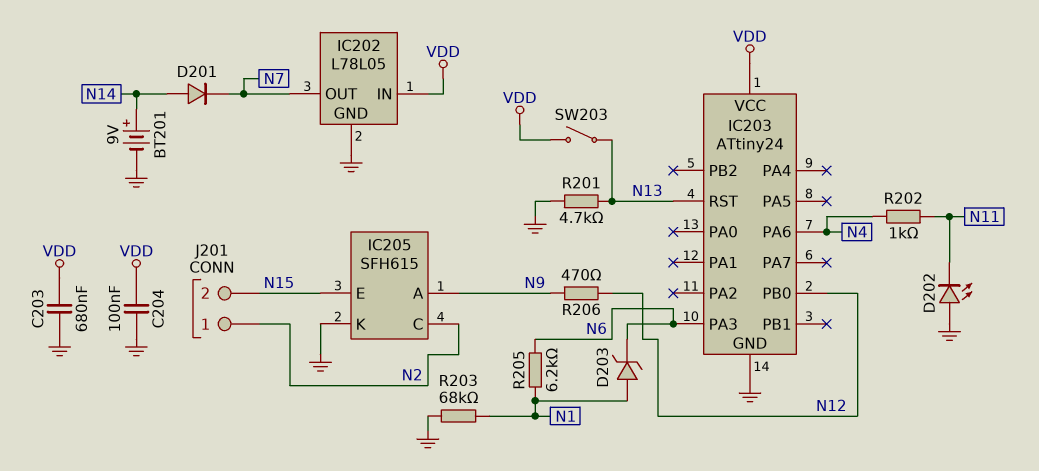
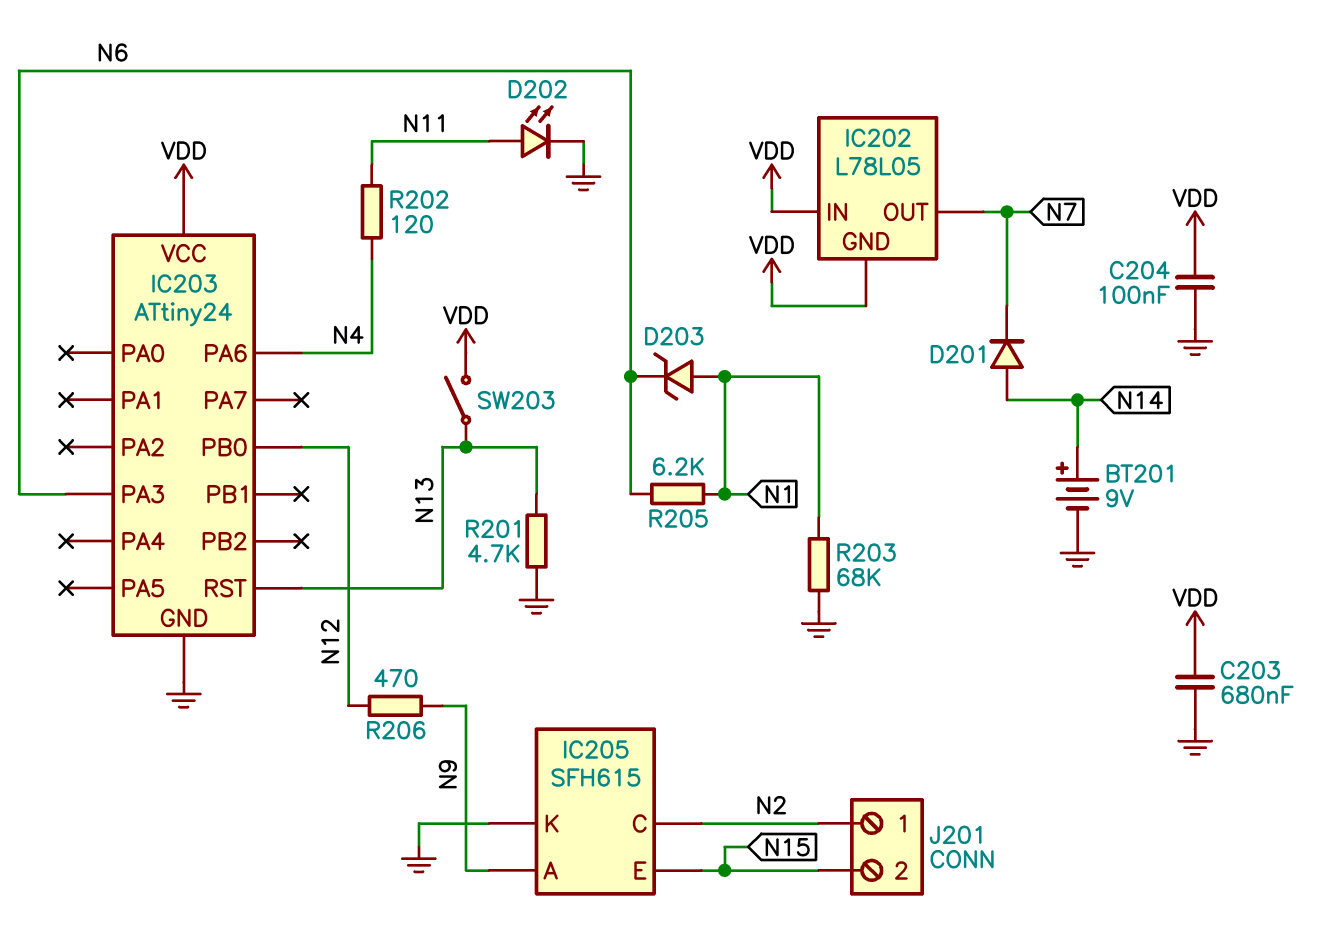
D202: LED (A GND, K N11) -> LED (A N11, K GND)
IC202 pin GND: GND -> VDD
R202: 1k (N4, N11) -> 120 (N4, N11)

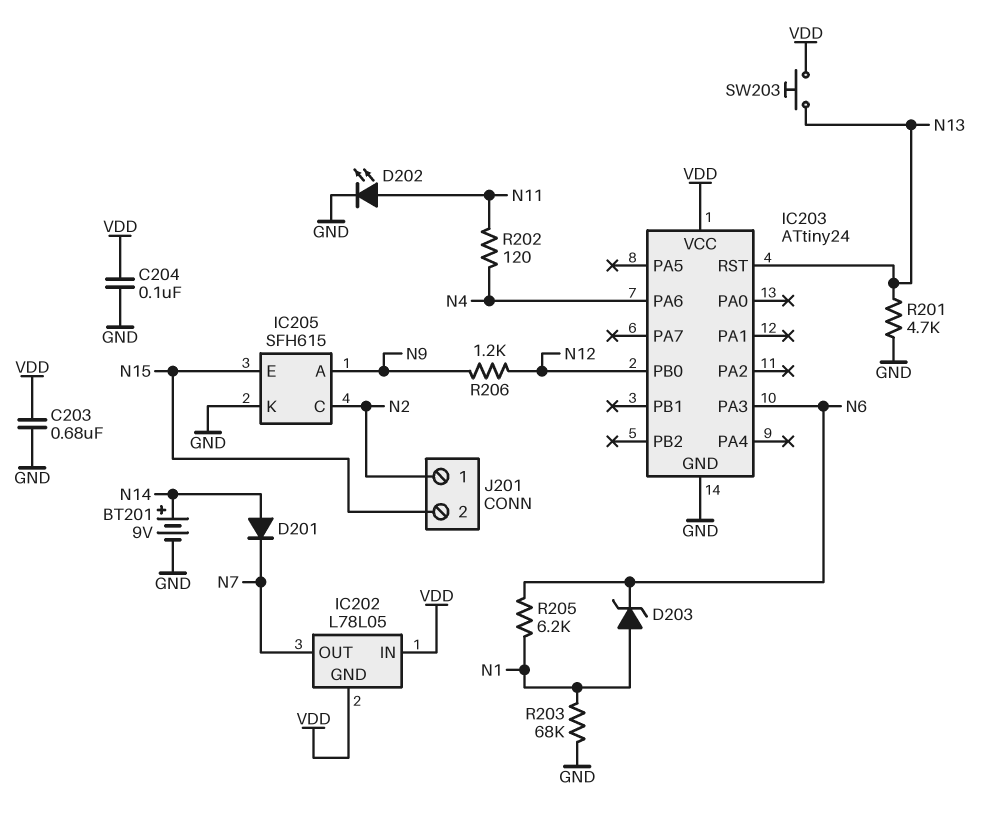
R206: 470 (N9, N12) -> 1.2k (N9, N12)
SW203: switch (N13, VDD) -> button (N13, VDD)

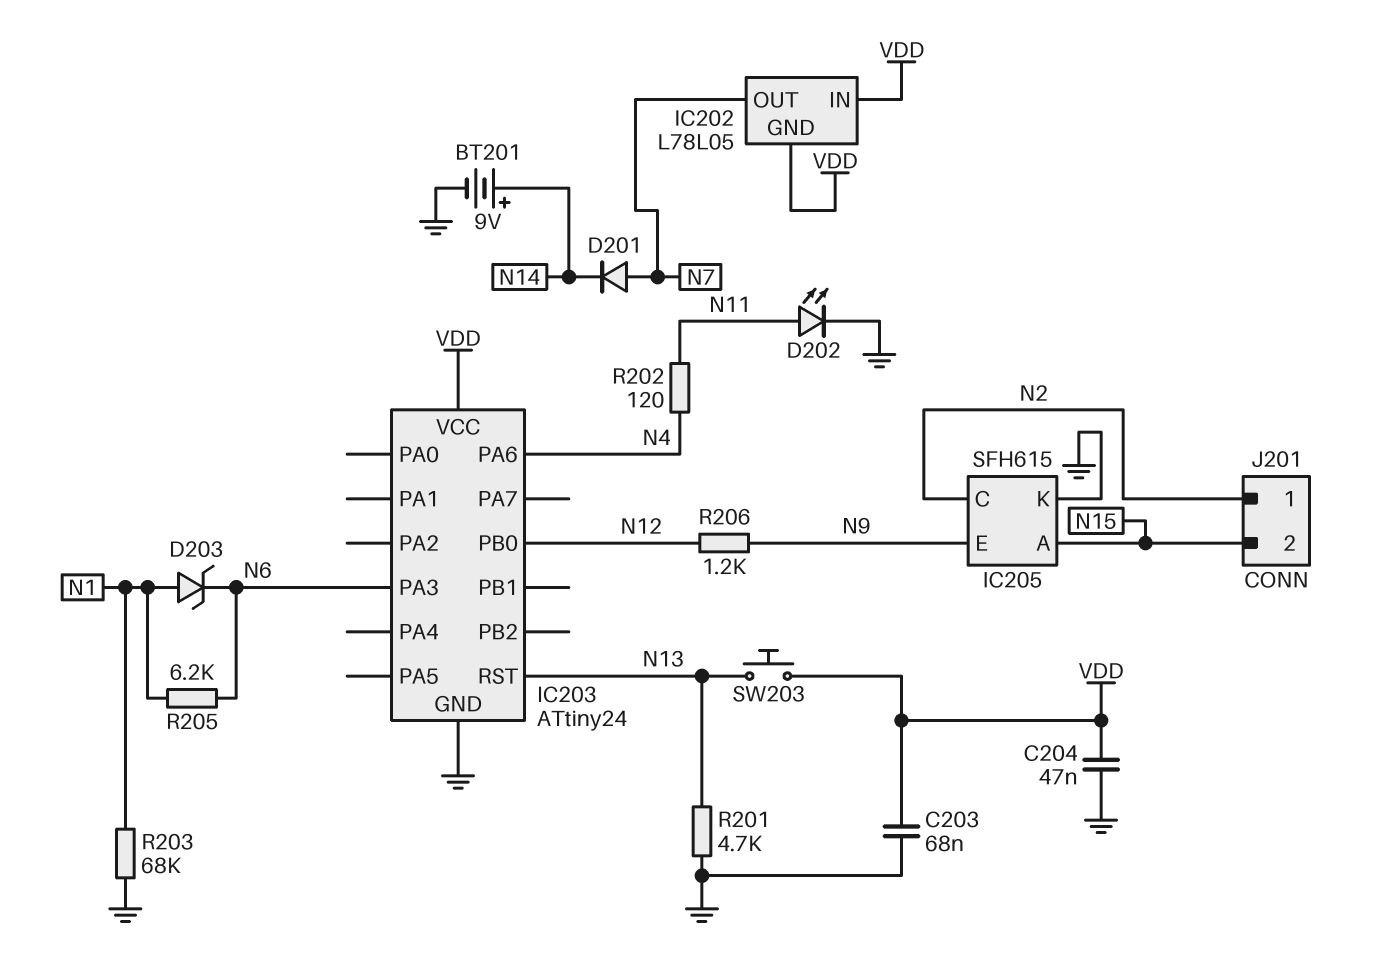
C203: 680nF (GND, VDD) -> 68nF (GND, VDD)
C204: 100nF (GND, VDD) -> 47nF (GND, VDD)
D201: diode (A N14, K N7) -> diode (A N7, K N14)
IC205 pin A: N9 -> N15
IC205 pin E: N15 -> N9

